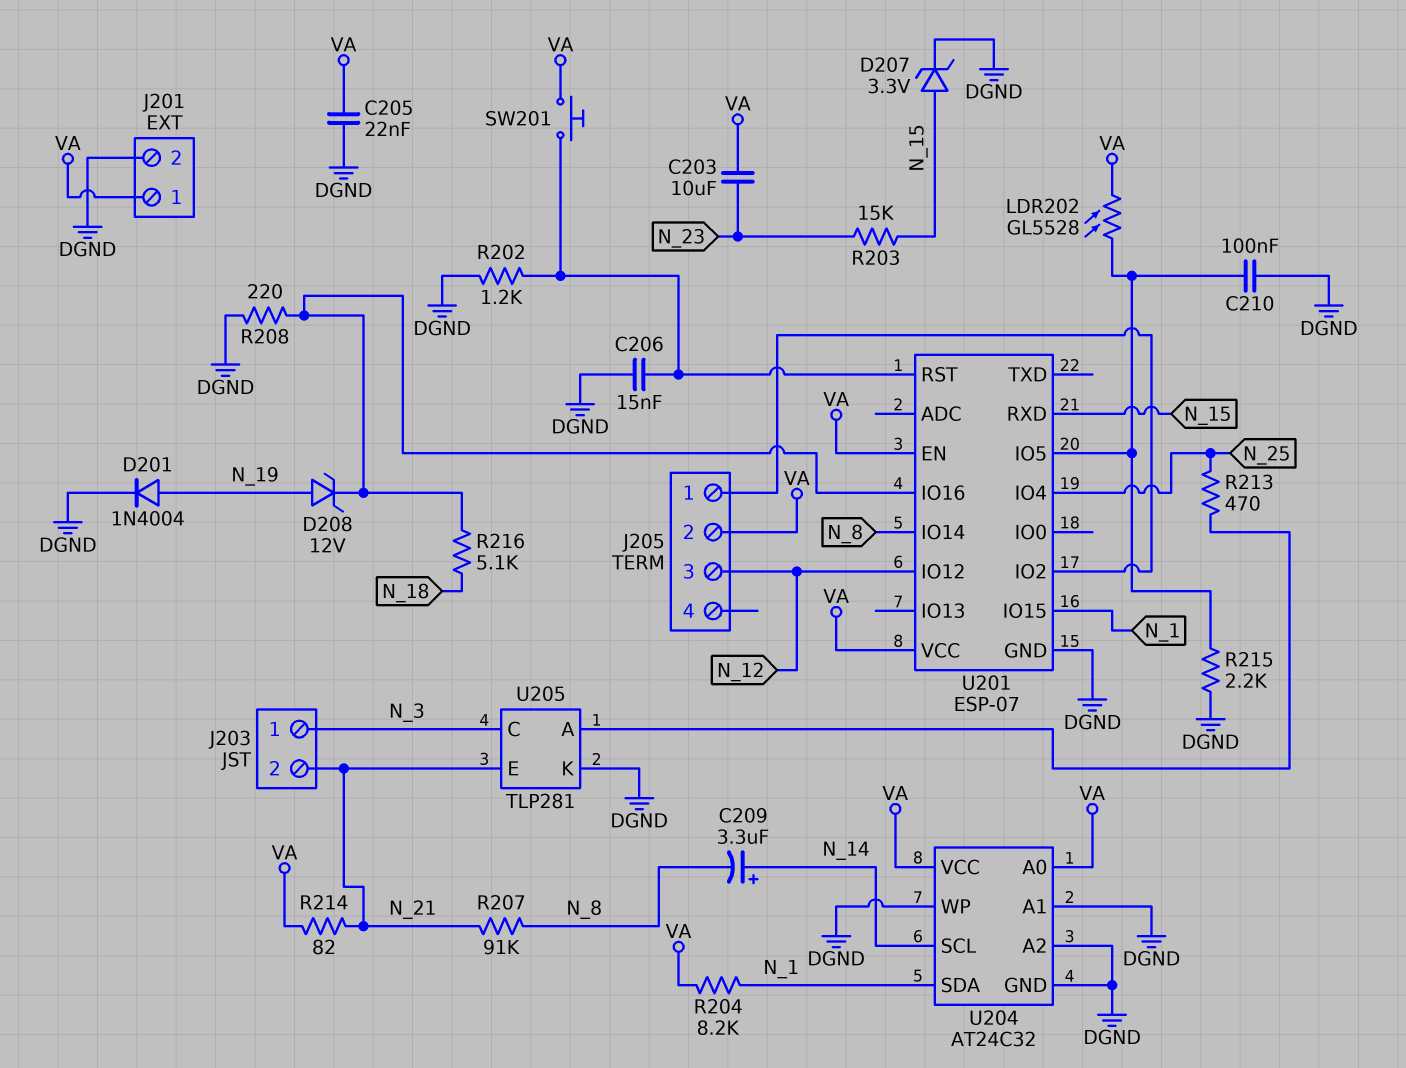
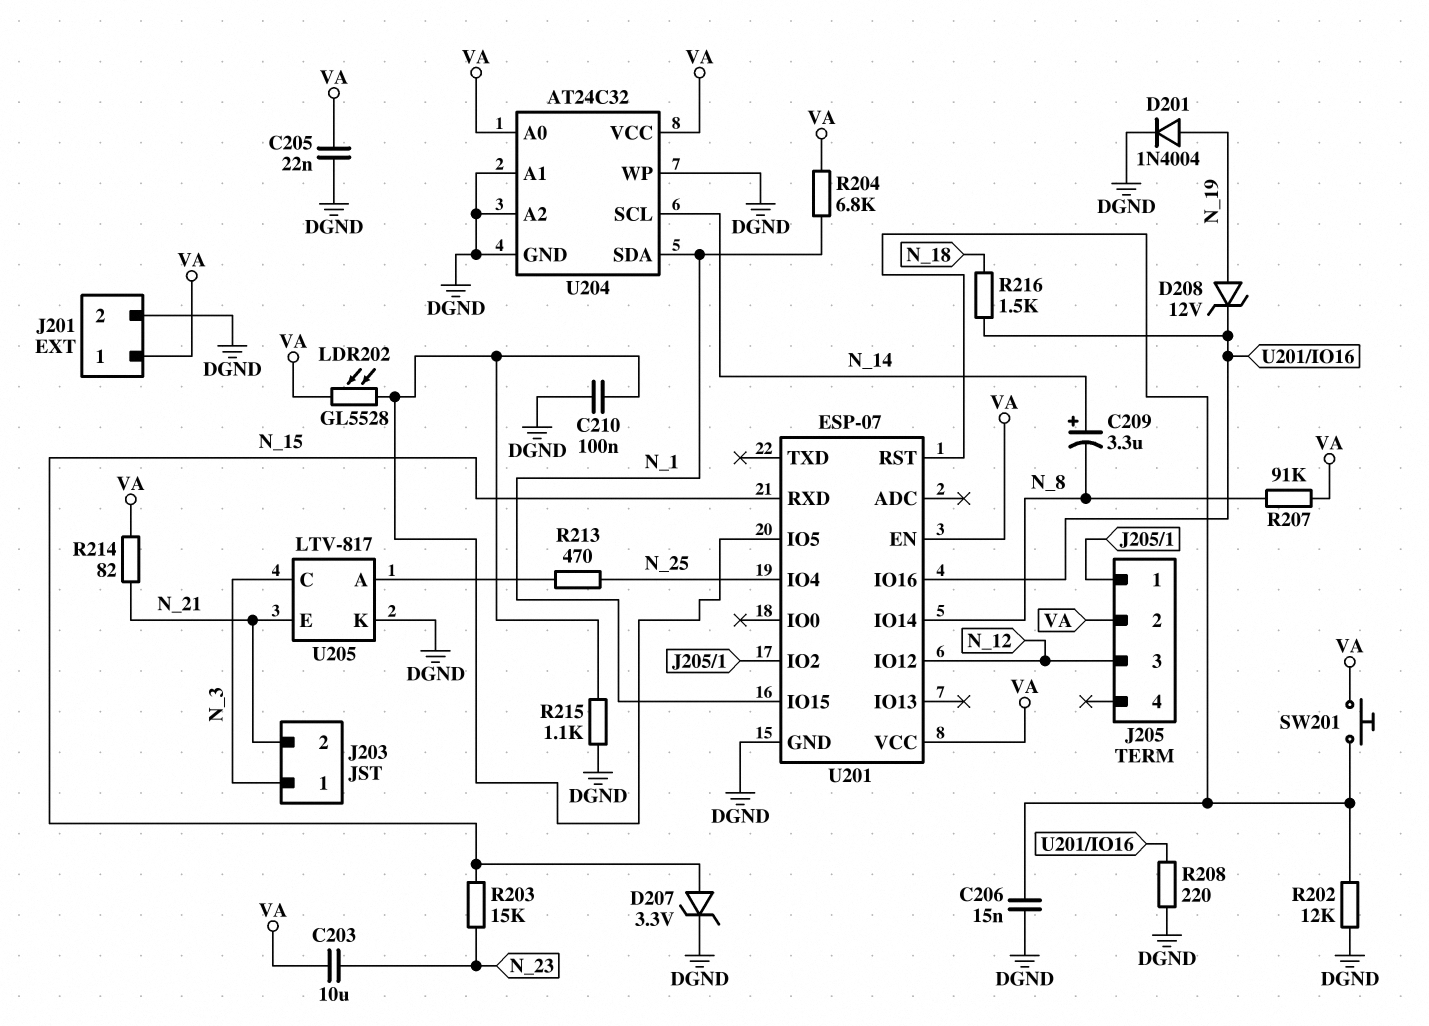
R202: 1.2k (DGND, U201/RST) -> 12k (DGND, U201/RST)
R204: 8.2k (N_1, VA) -> 6.8k (N_1, VA)
R207: 91k (N_8, N_21) -> 91k (N_8, VA)
R215: 2.2k (DGND, U201/IO5) -> 1.1k (DGND, U201/IO5)
R216: 5.1k (N_18, U201/IO16) -> 1.5k (N_18, U201/IO16)
U205: TLP281 -> LTV-817

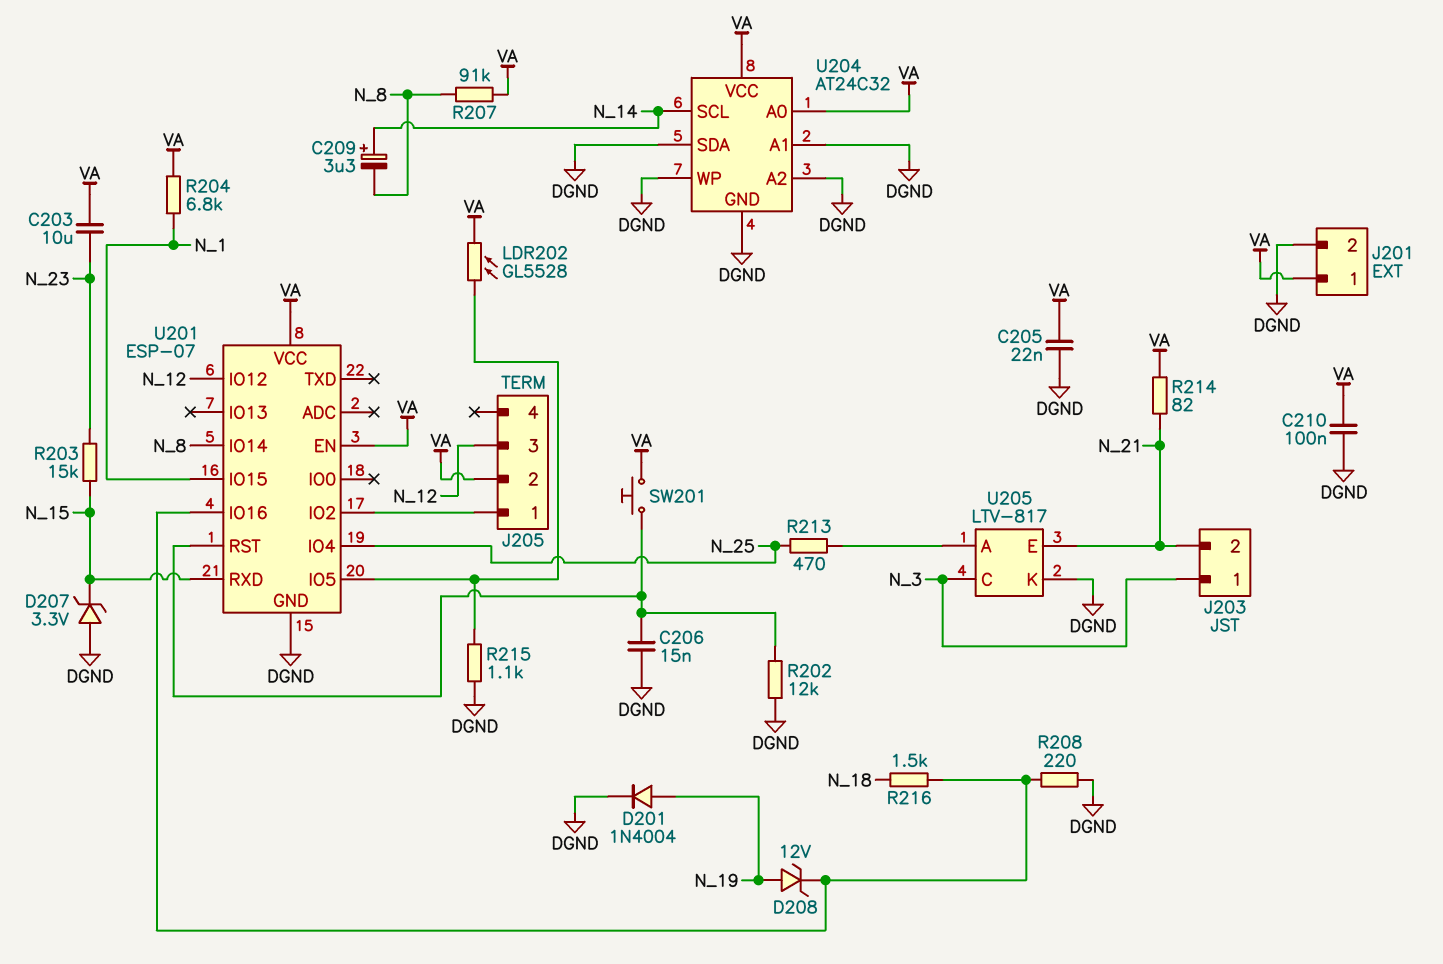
C210: 100nF (DGND, U201/IO5) -> 100nF (DGND, VA)
D207: zener 3.3V (A N_15, K DGND) -> zener 3.3V (A DGND, K N_15)
U204 pin SDA: N_1 -> DGND

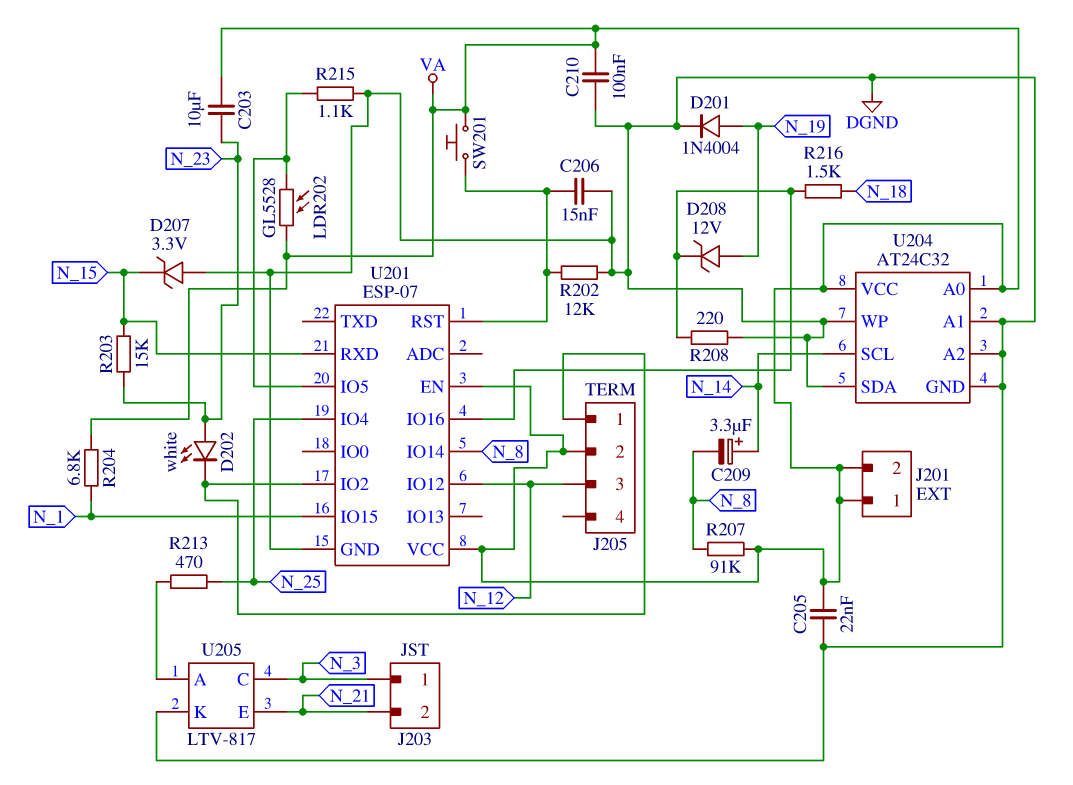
D202: none -> LED white (A N_23, K J205/1)
J201 pin 2: DGND -> VA
R214: 82 (N_21, VA) -> none

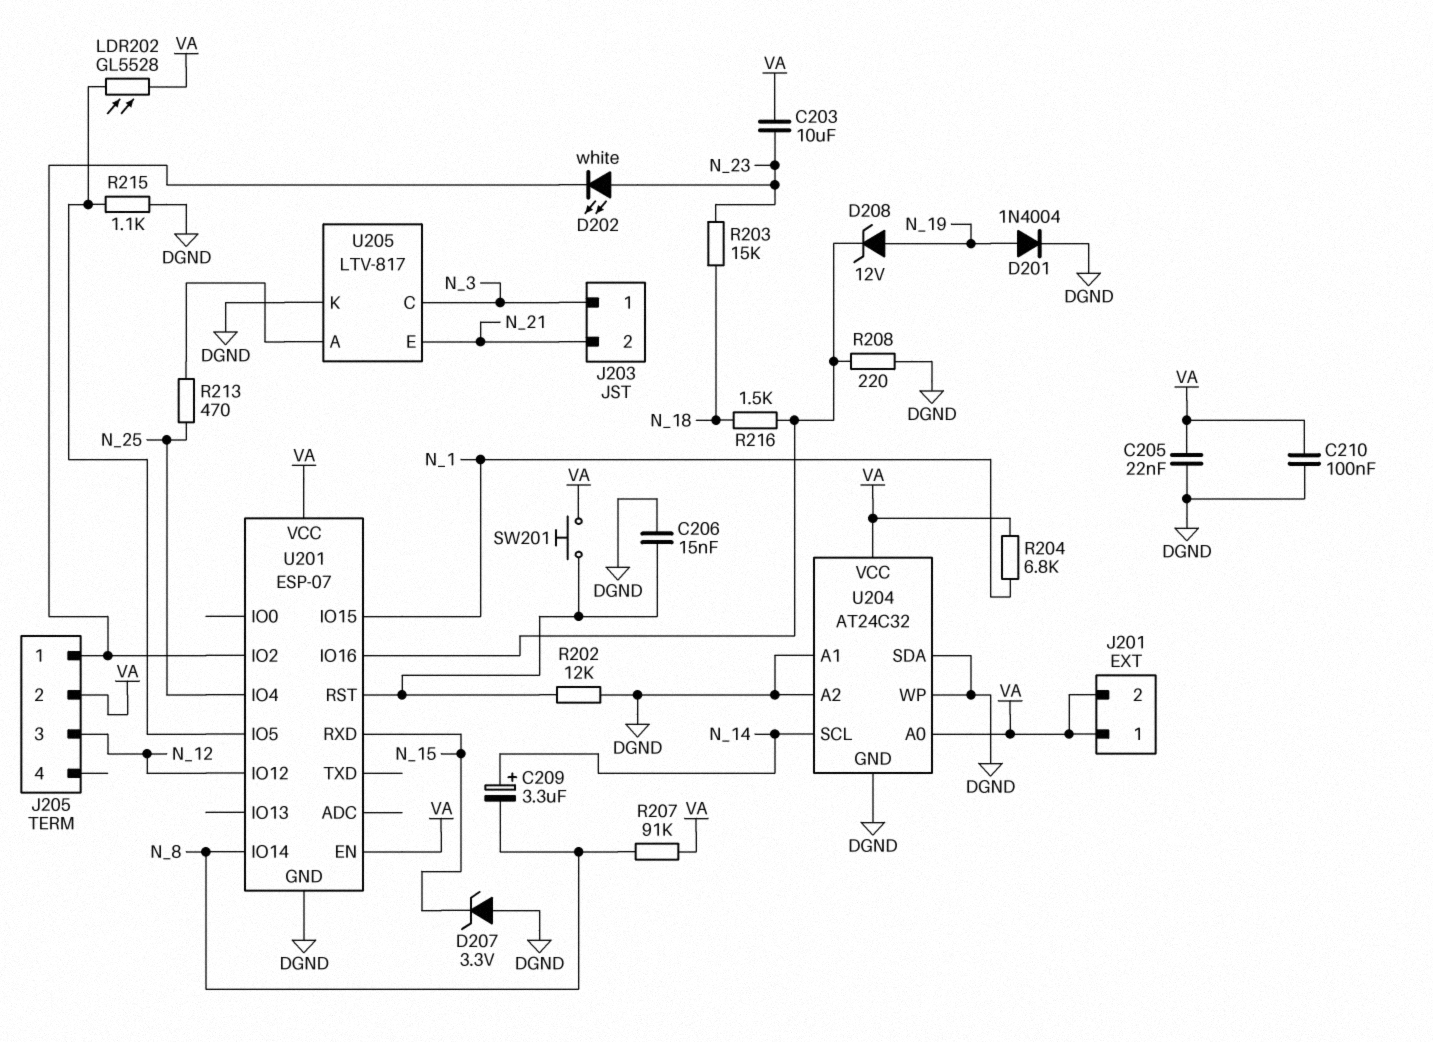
R203: 15k (N_15, N_23) -> 15k (N_18, N_23)

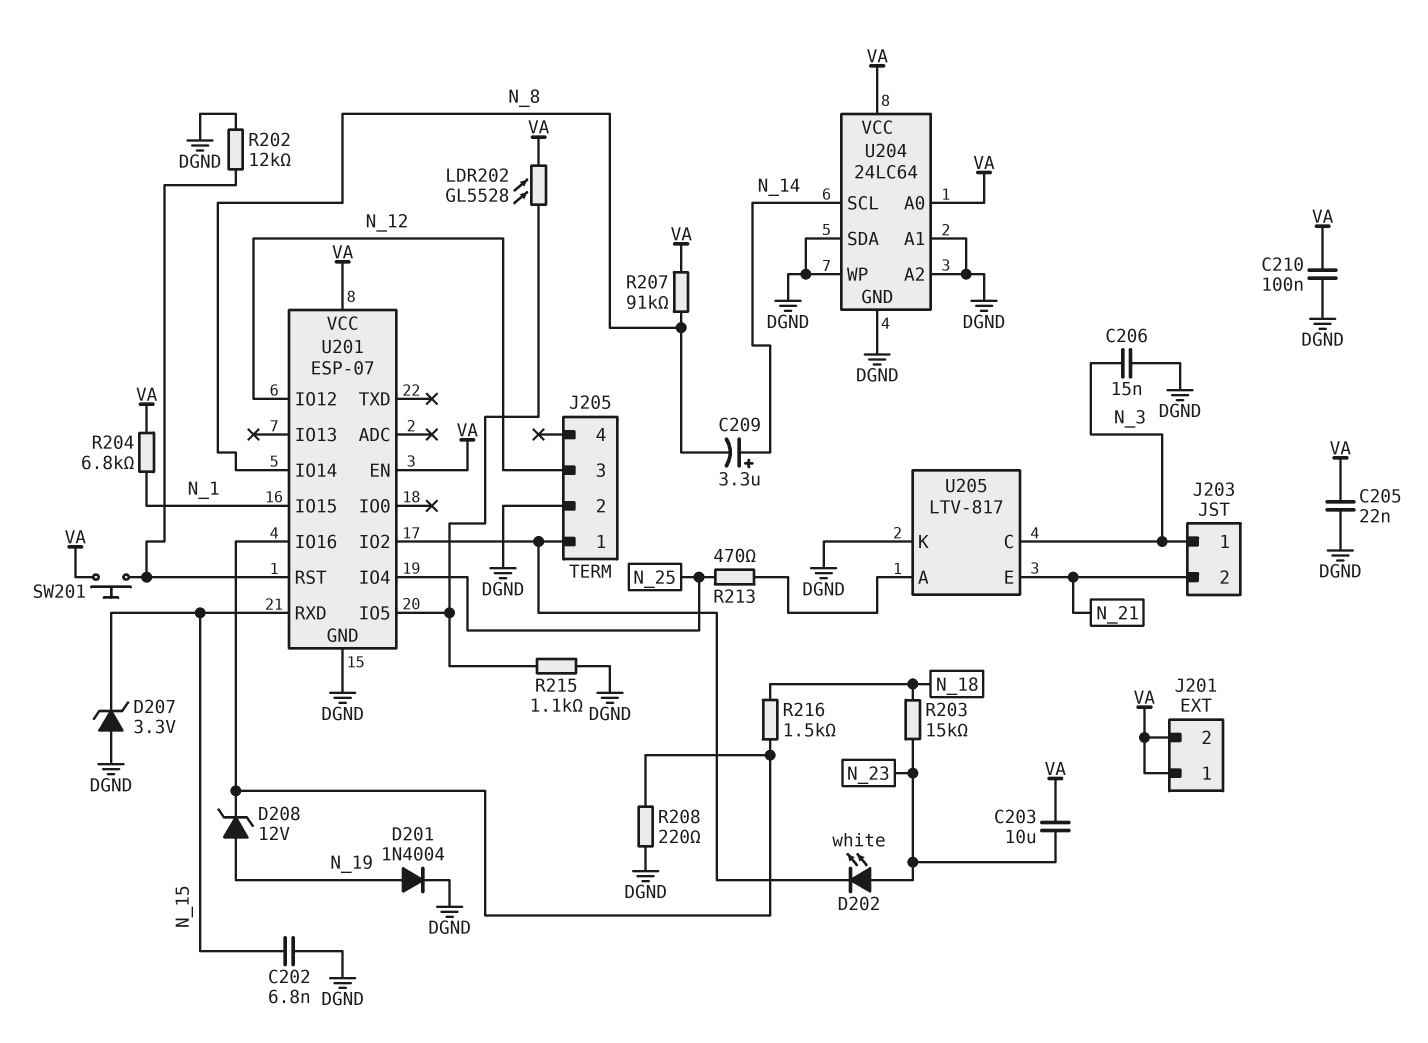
C202: none -> 6.8nF (DGND, N_15)
C206: 15nF (DGND, U201/RST) -> 15nF (DGND, N_3)
J205 pin 2: VA -> DGND
U204: AT24C32 -> 24LC64

